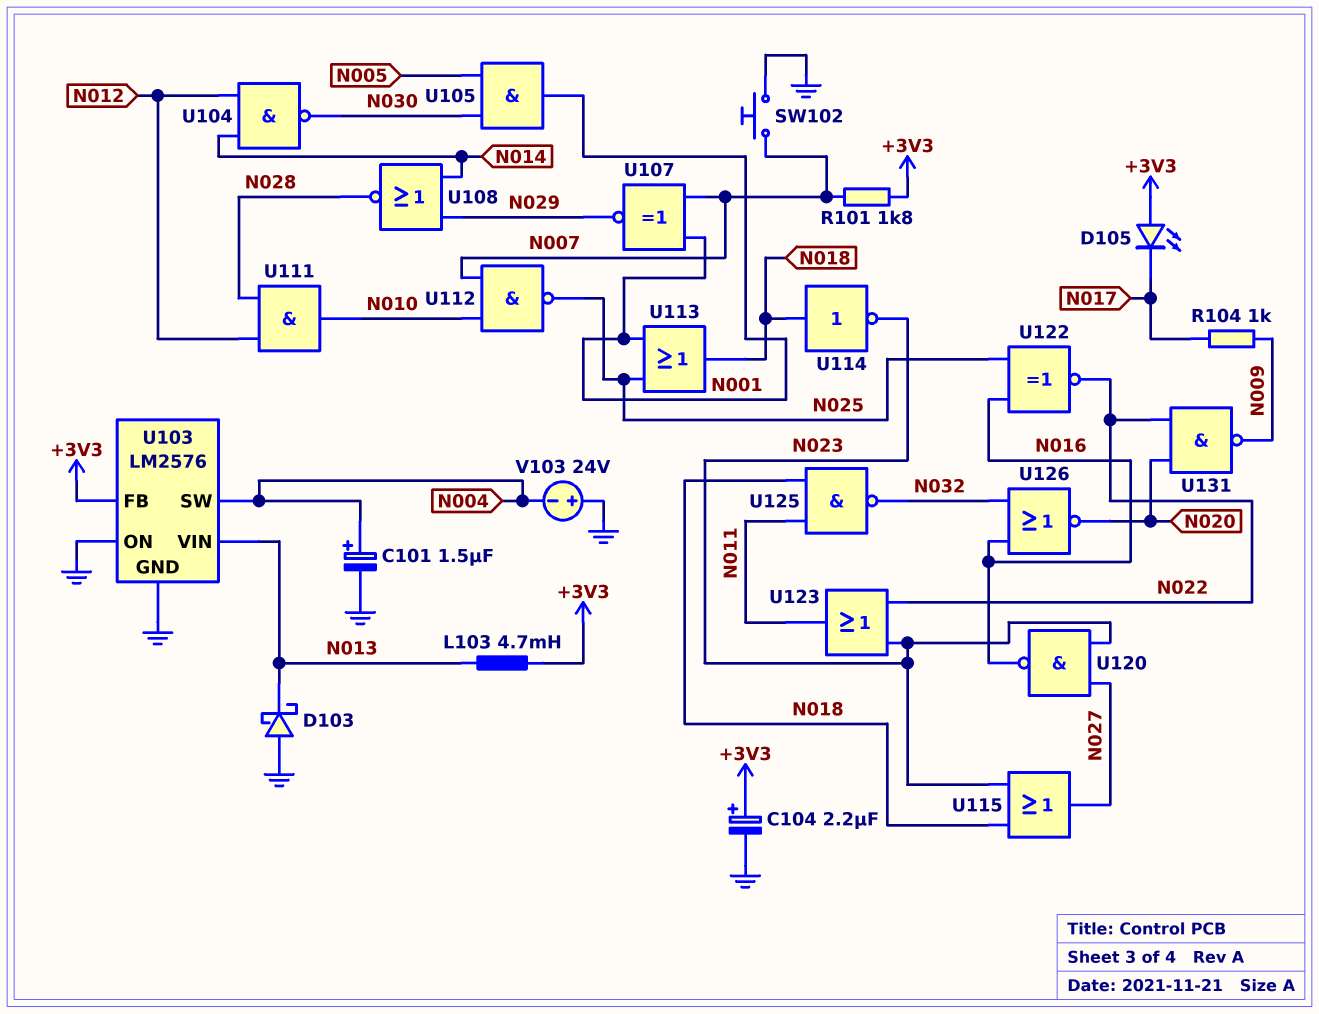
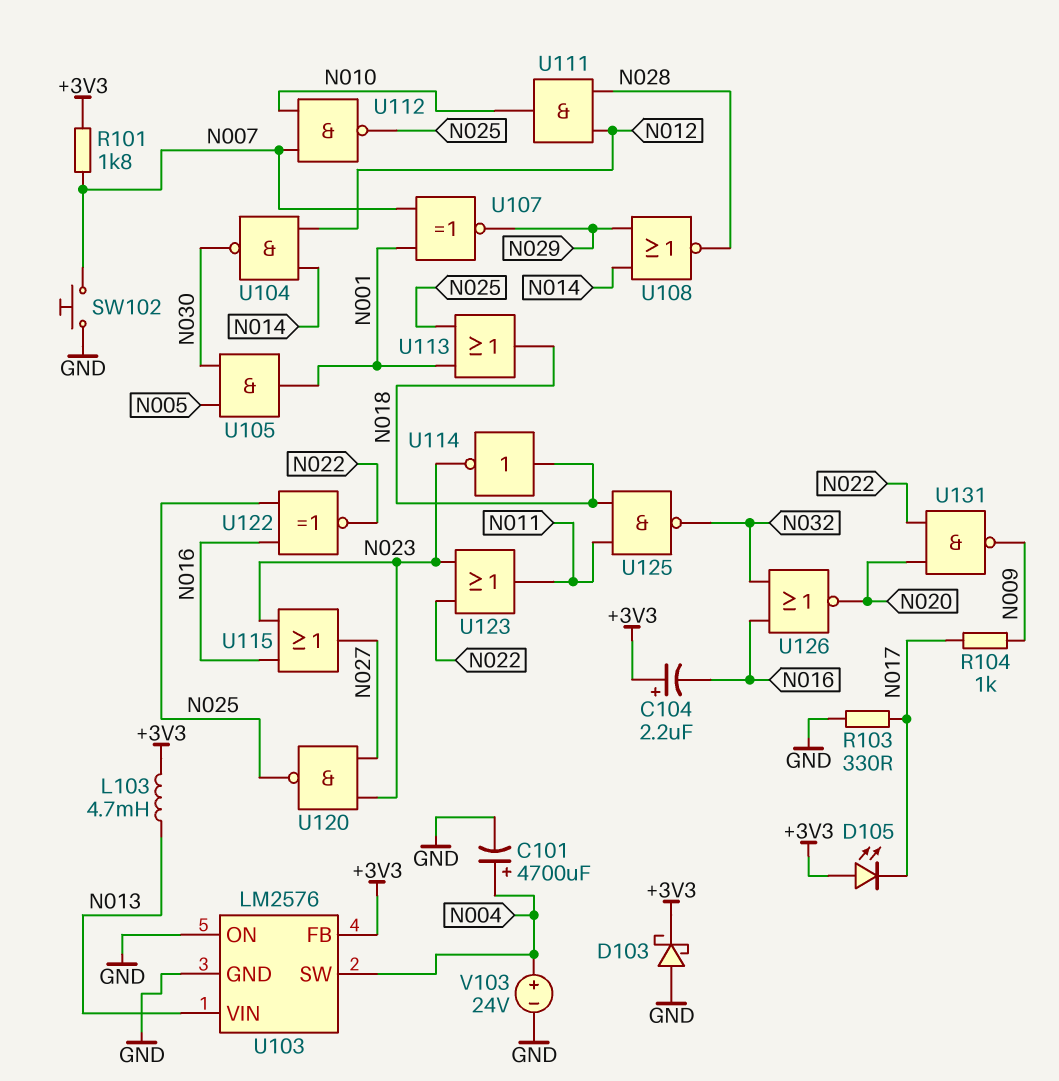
C101: 1.5uF (plus N004, minus GND) -> 4700uF (plus N004, minus GND)
C104: 2.2uF (plus +3V3, minus GND) -> 2.2uF (plus +3V3, minus N016)
D103: schottky (A GND, K N013) -> schottky (A GND, K +3V3)
R103: none -> 330 (GND, N017)
U115: OR (in N018, in N023, out N027) -> OR (in N016, in N023, out N027)
U120: NAND (in N023, in N027, out N016) -> NAND (in N023, in N027, out N025)
V103: 24V (plus GND, minus N004) -> 24V (plus N004, minus GND)

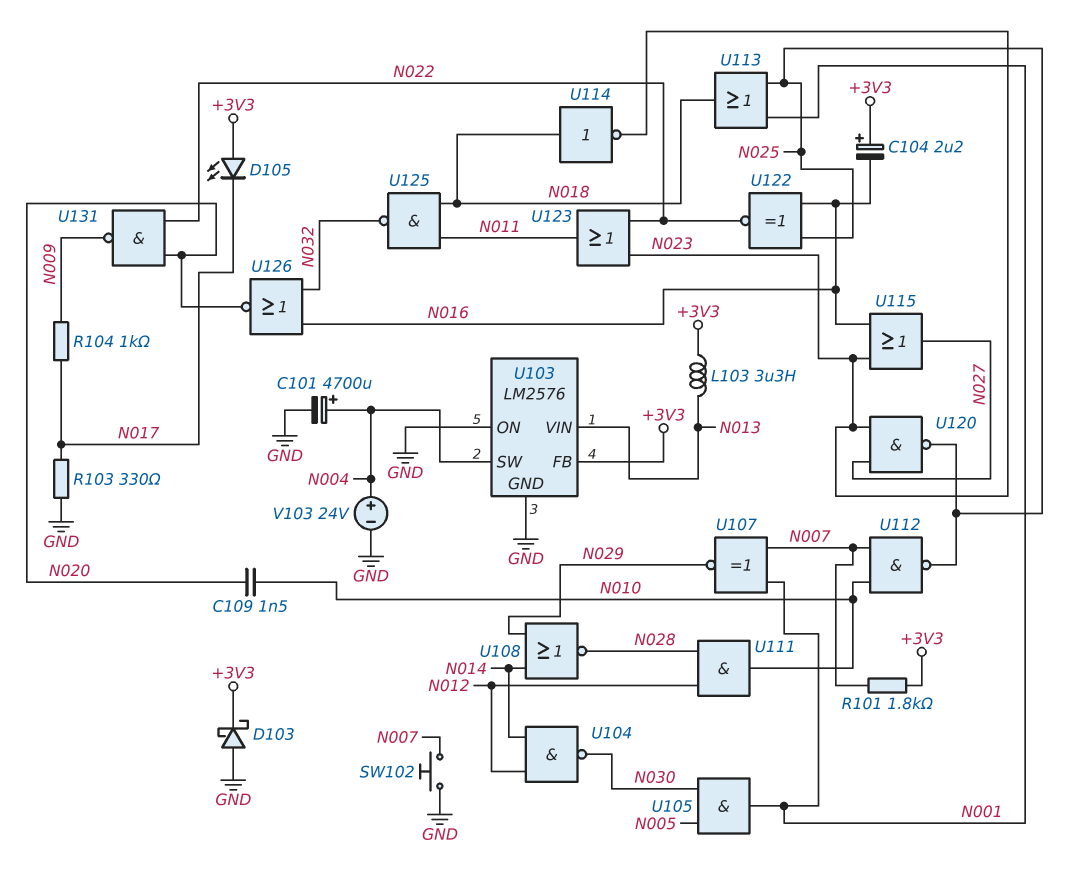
C109: none -> 1.5nF (N010, N020)
L103: 4.7mH (+3V3, N013) -> 3.3uH (+3V3, N013)

